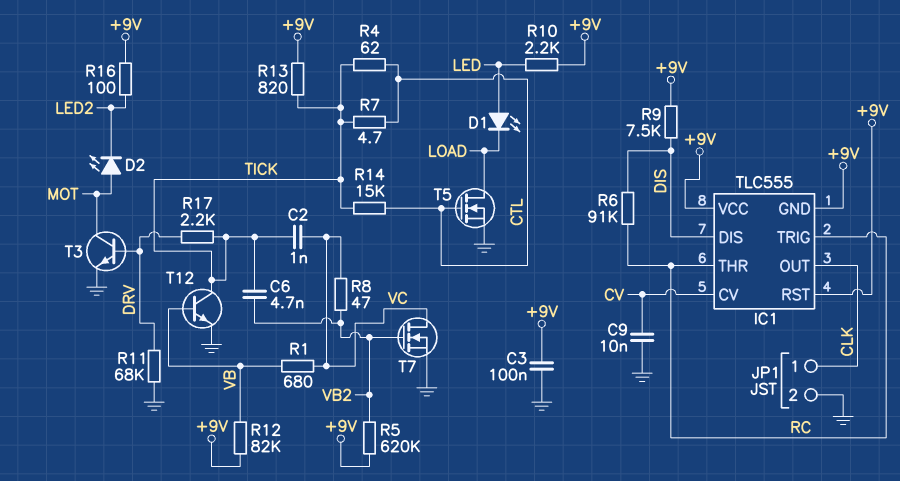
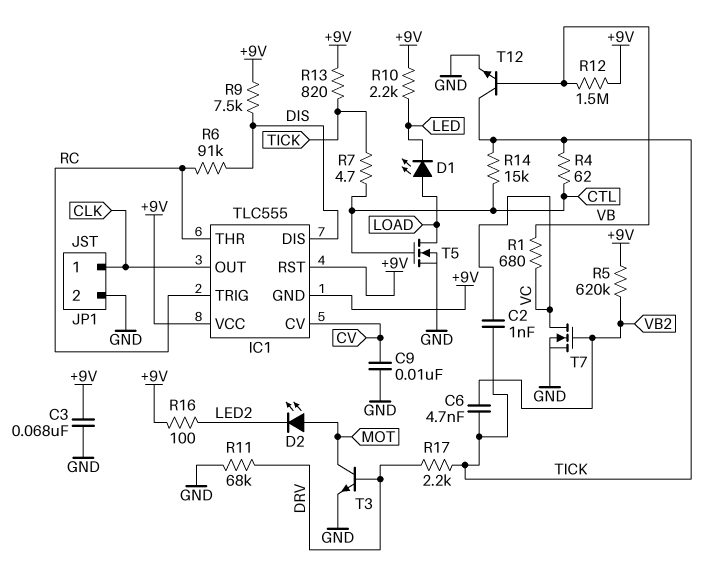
C3: 100nF (+9V, GND) -> 68nF (+9V, GND)
D1: LED (A LED, K LOAD) -> LED (A LOAD, K LED)
R8: 47 (VB2, VC) -> none
R12: 82k (+9V, VB) -> 1.5M (+9V, VB)

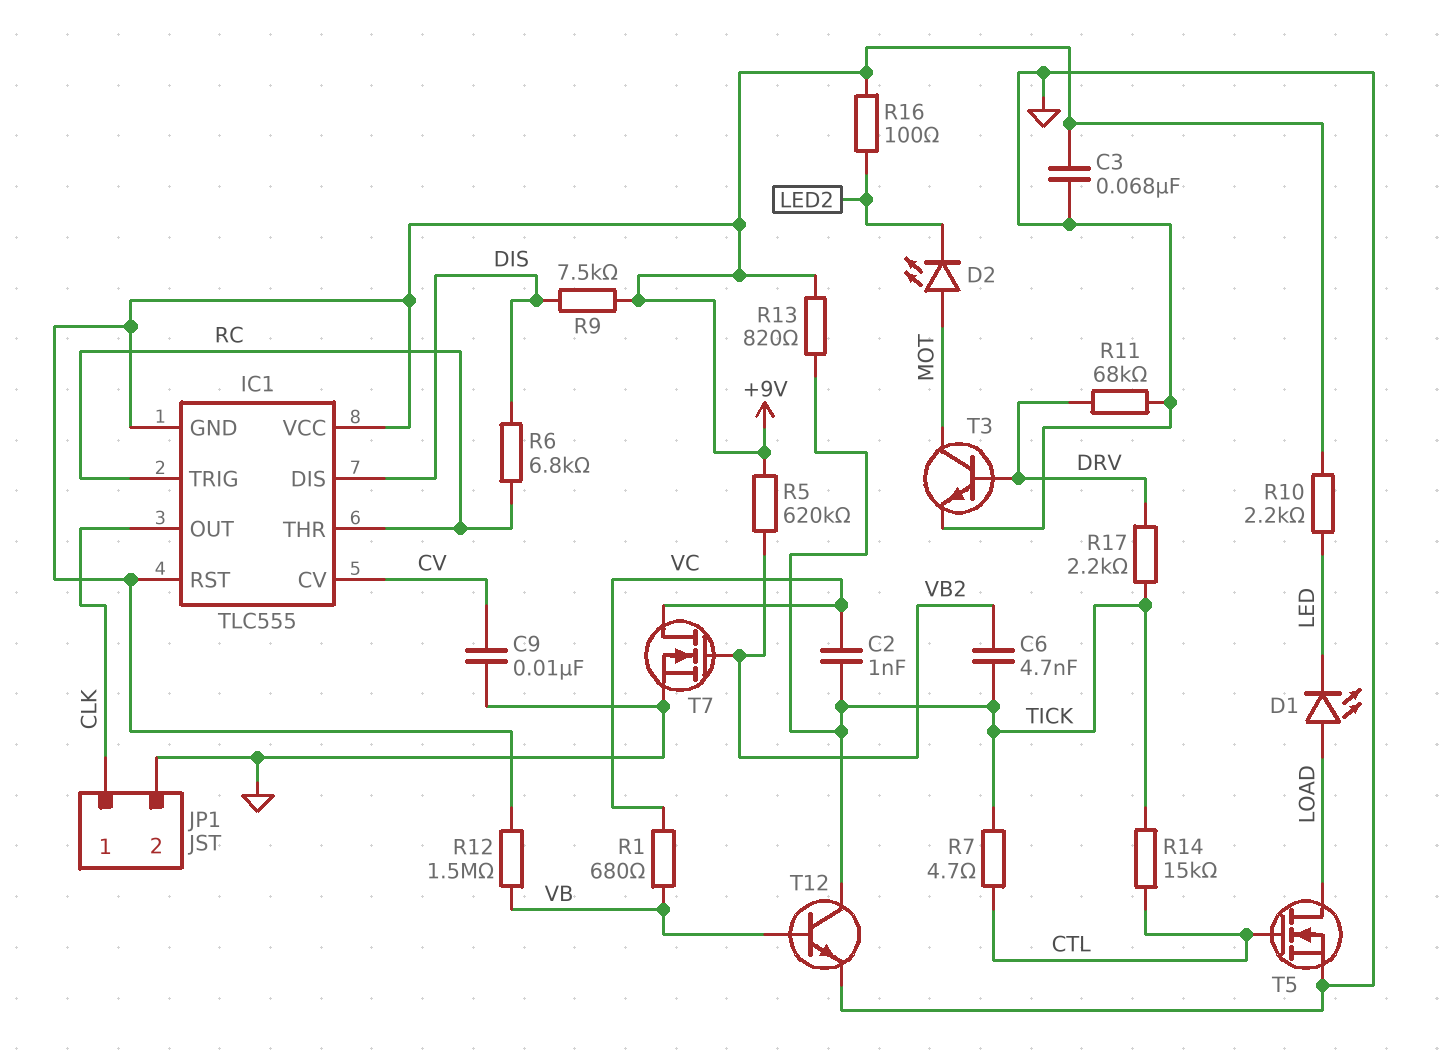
R4: 62 (CTL, TICK) -> none
R6: 91k (DIS, RC) -> 6.8k (DIS, RC)

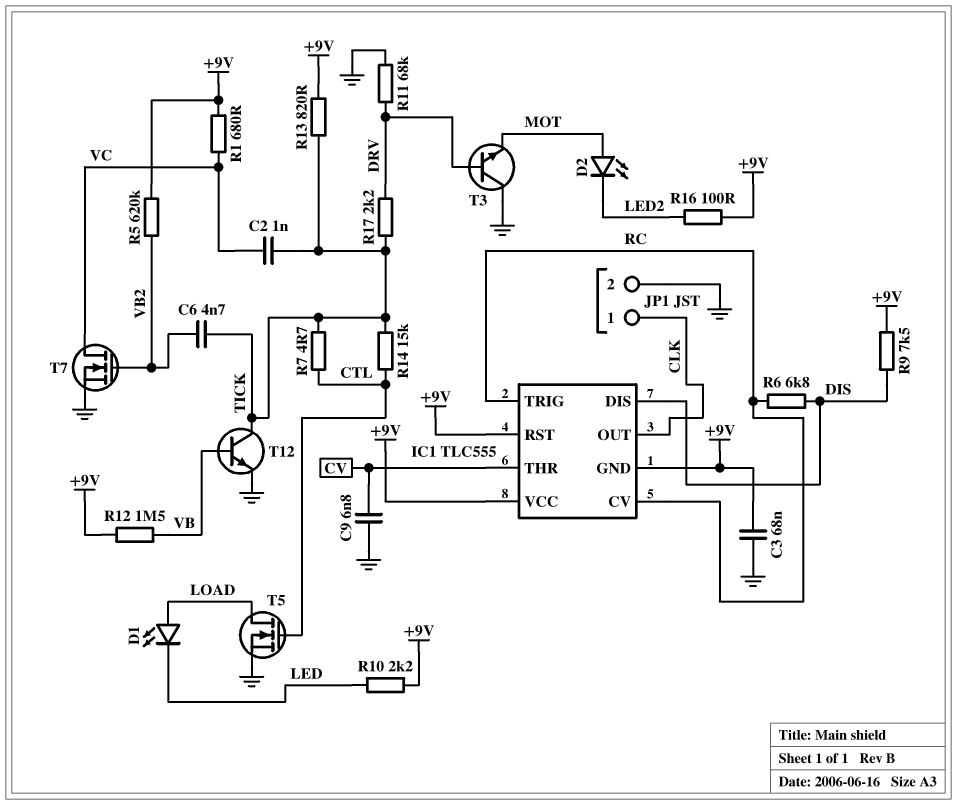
C9: 10nF (CV, GND) -> 6.8nF (CV, GND)
IC1 pin CV: CV -> RC
IC1 pin THR: RC -> CV
R1: 680 (VB, VC) -> 680 (+9V, VC)
T3: NPN (B DRV, C MOT, E GND) -> NPN (B DRV, C GND, E MOT)

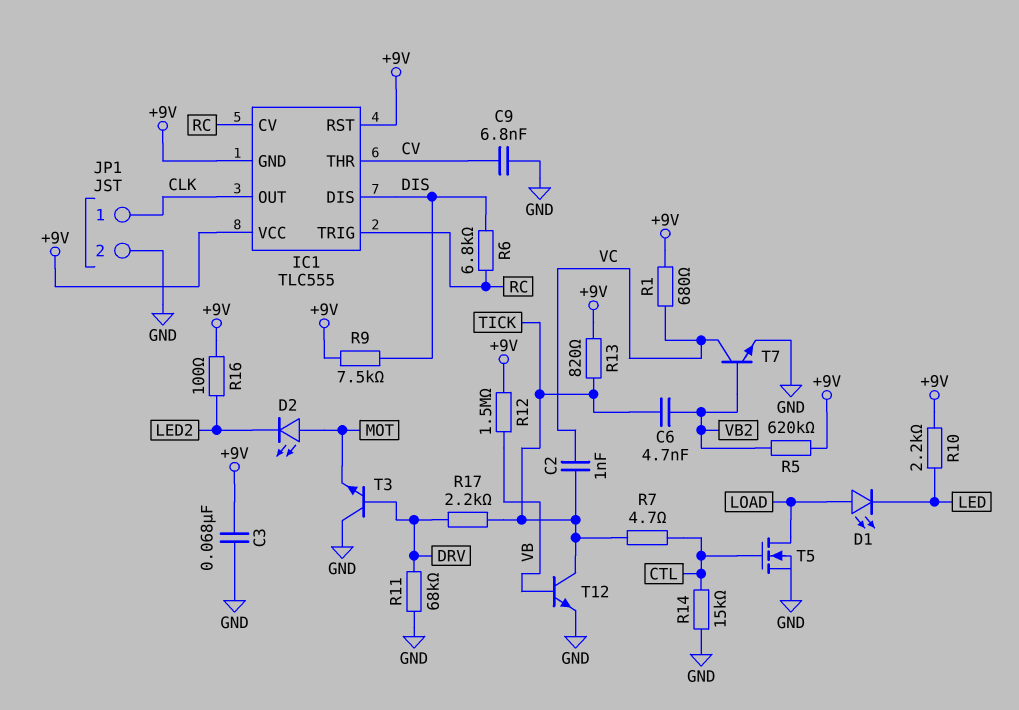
R14: 15k (CTL, TICK) -> 15k (CTL, GND)
T7: NMOS (G VB2, D VC, S GND) -> NPN (B VB2, C VC, E GND)

